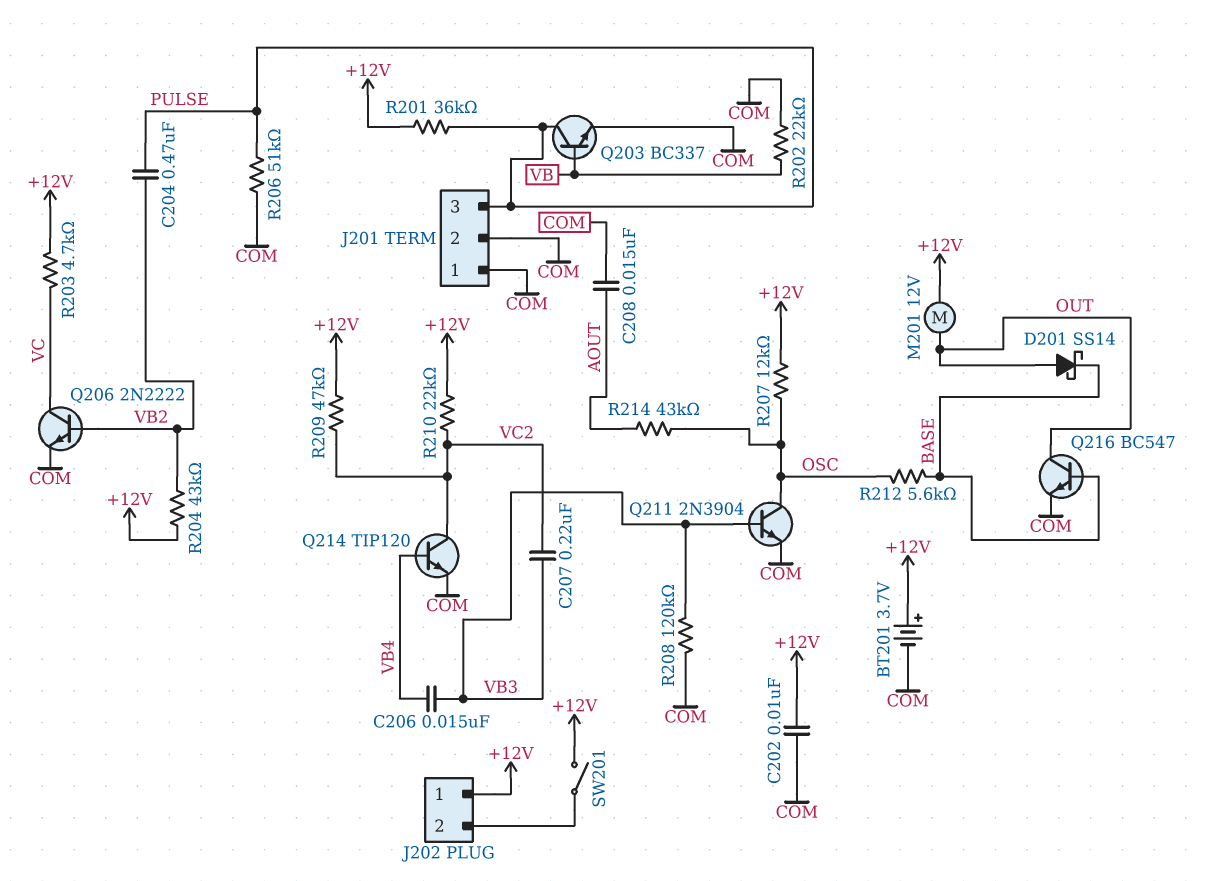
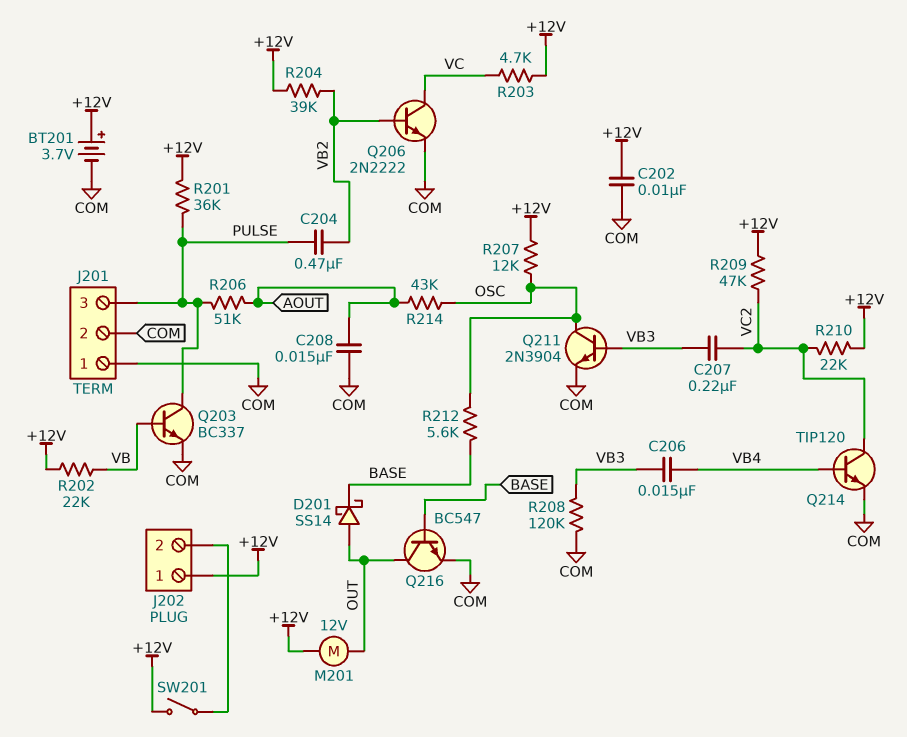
R202: 22k (COM, VB) -> 22k (+12V, VB)
R204: 43k (+12V, VB2) -> 39k (+12V, VB2)
R206: 51k (COM, PULSE) -> 51k (AOUT, PULSE)

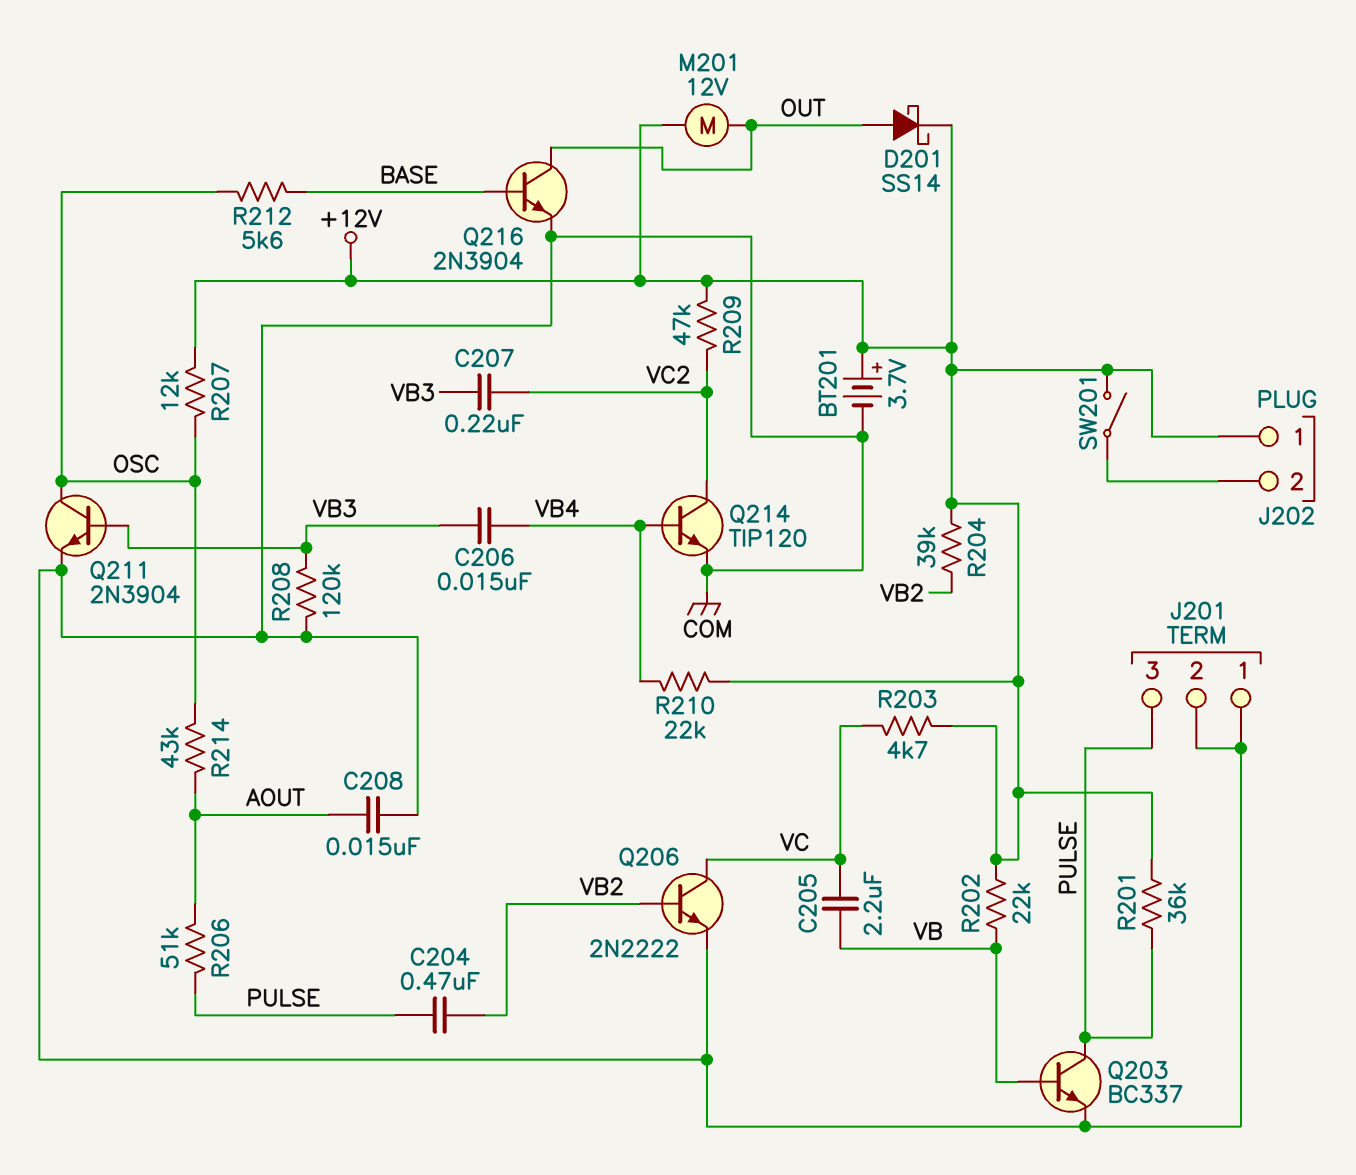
C202: 10nF (+12V, COM) -> none
C205: none -> 2.2uF (VB, VC)
D201: schottky SS14 (A OUT, K BASE) -> schottky SS14 (A OUT, K +12V)
Q216: NPN BC547 (B BASE, C OUT, E COM) -> NPN 2N3904 (B BASE, C OUT, E COM)
R210: 22k (+12V, VC2) -> 22k (+12V, VB4)

